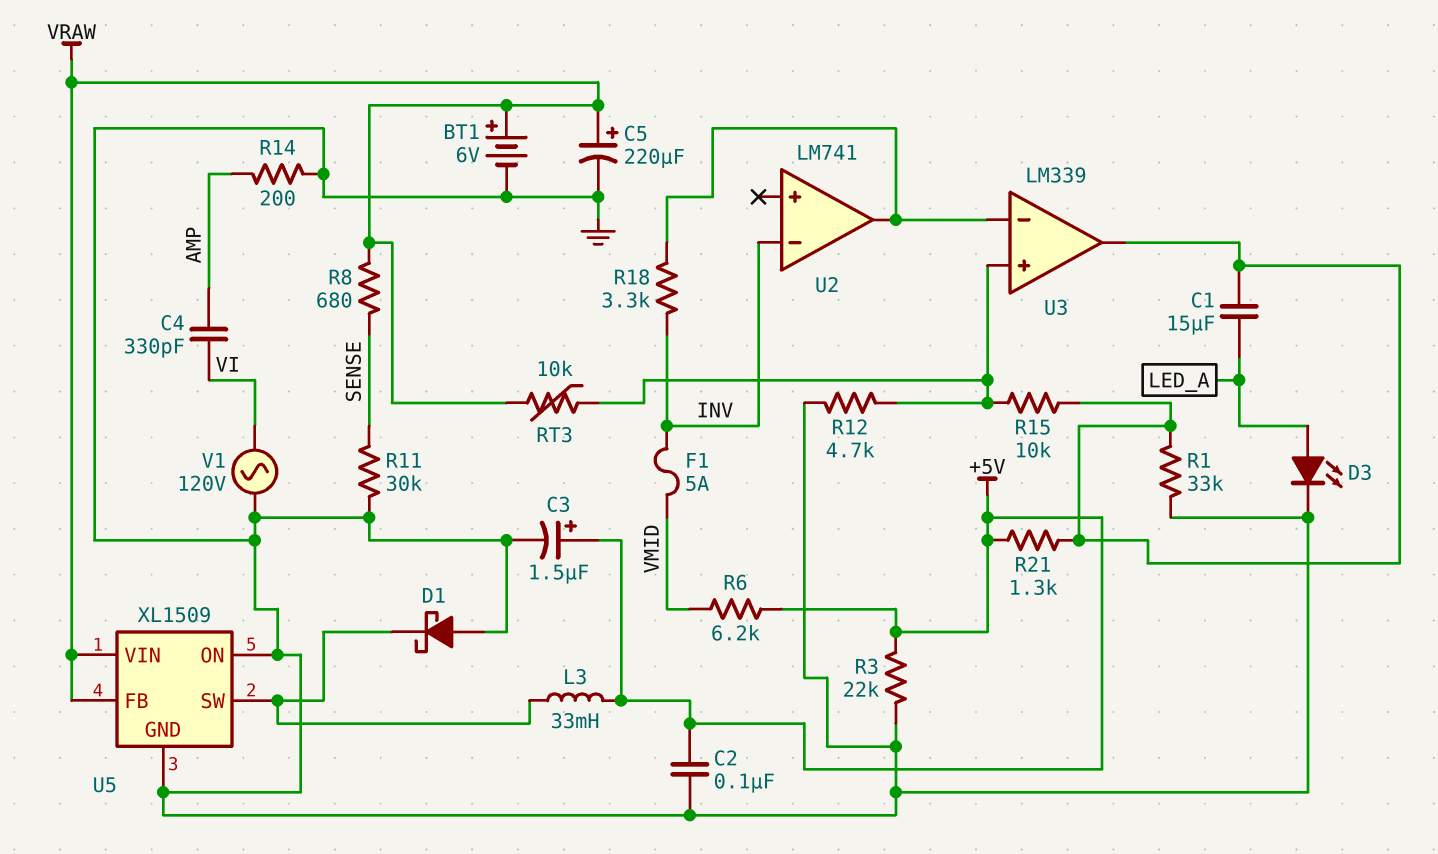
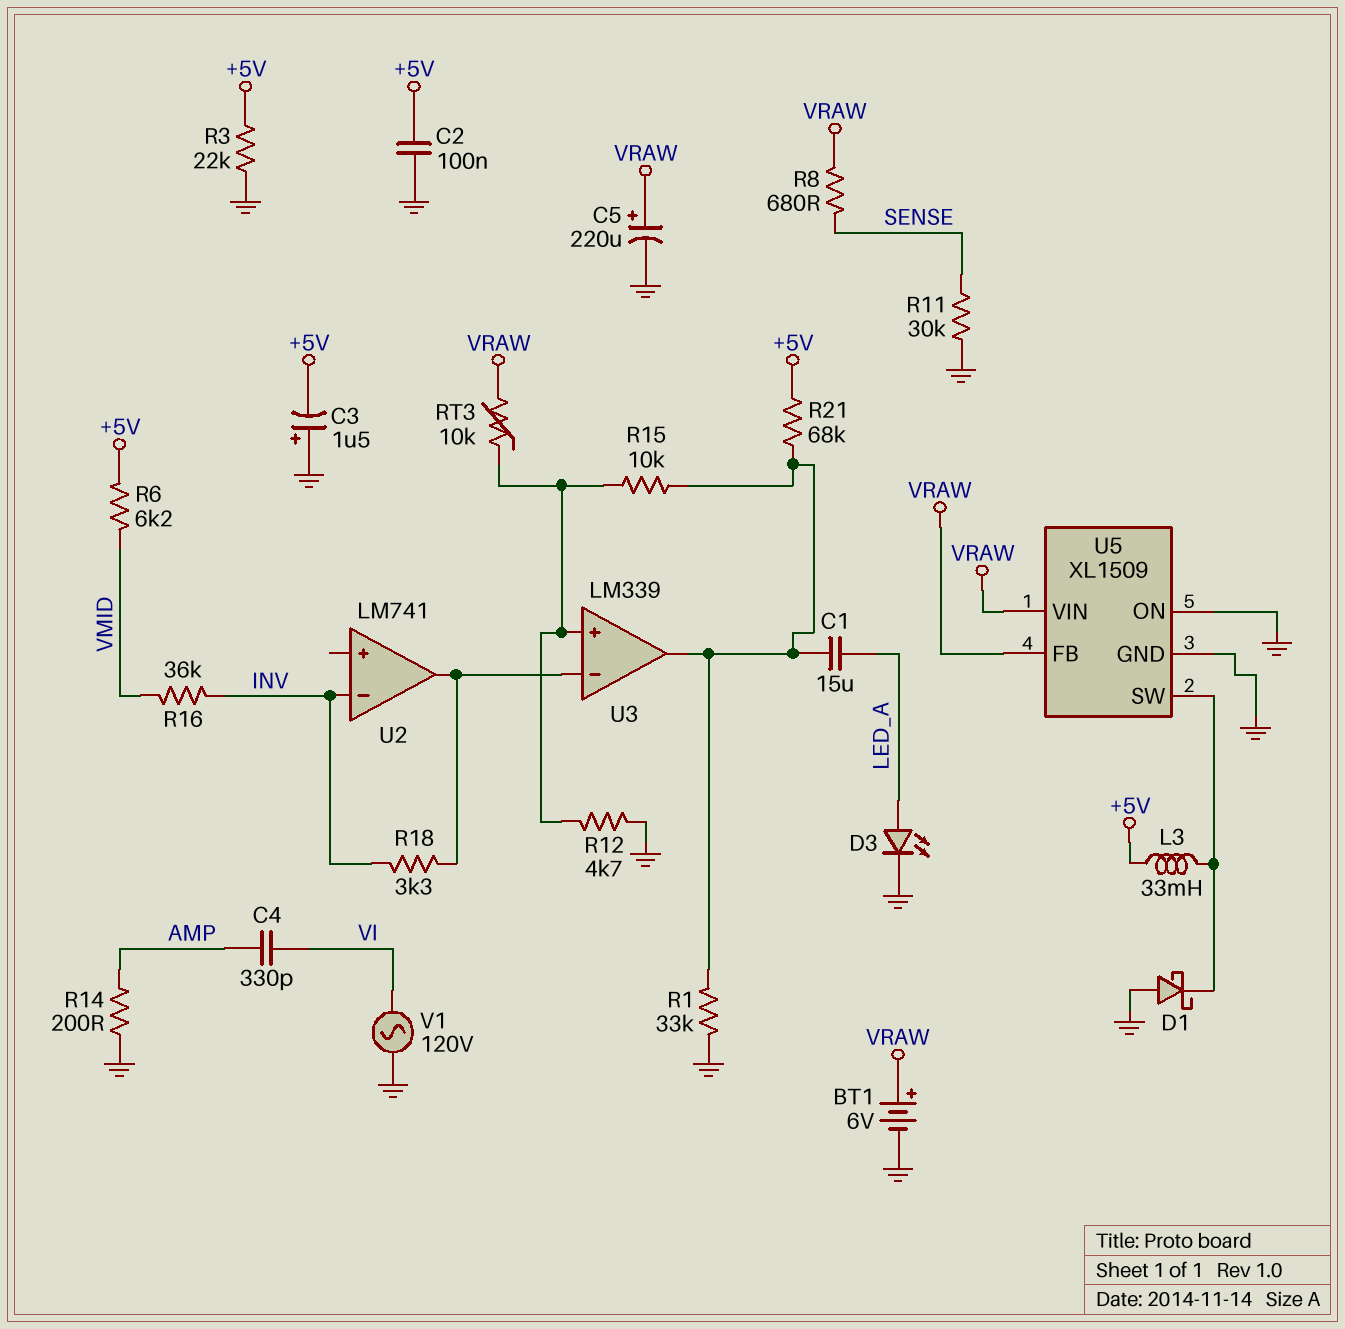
C3: 1.5uF (plus +5V, minus GND) -> 1.5uF (plus GND, minus +5V)
F1: 5A (INV, VMID) -> none
R16: none -> 36k (INV, VMID)
R21: 1.3k (+5V, U3/out) -> 68k (+5V, U3/out)

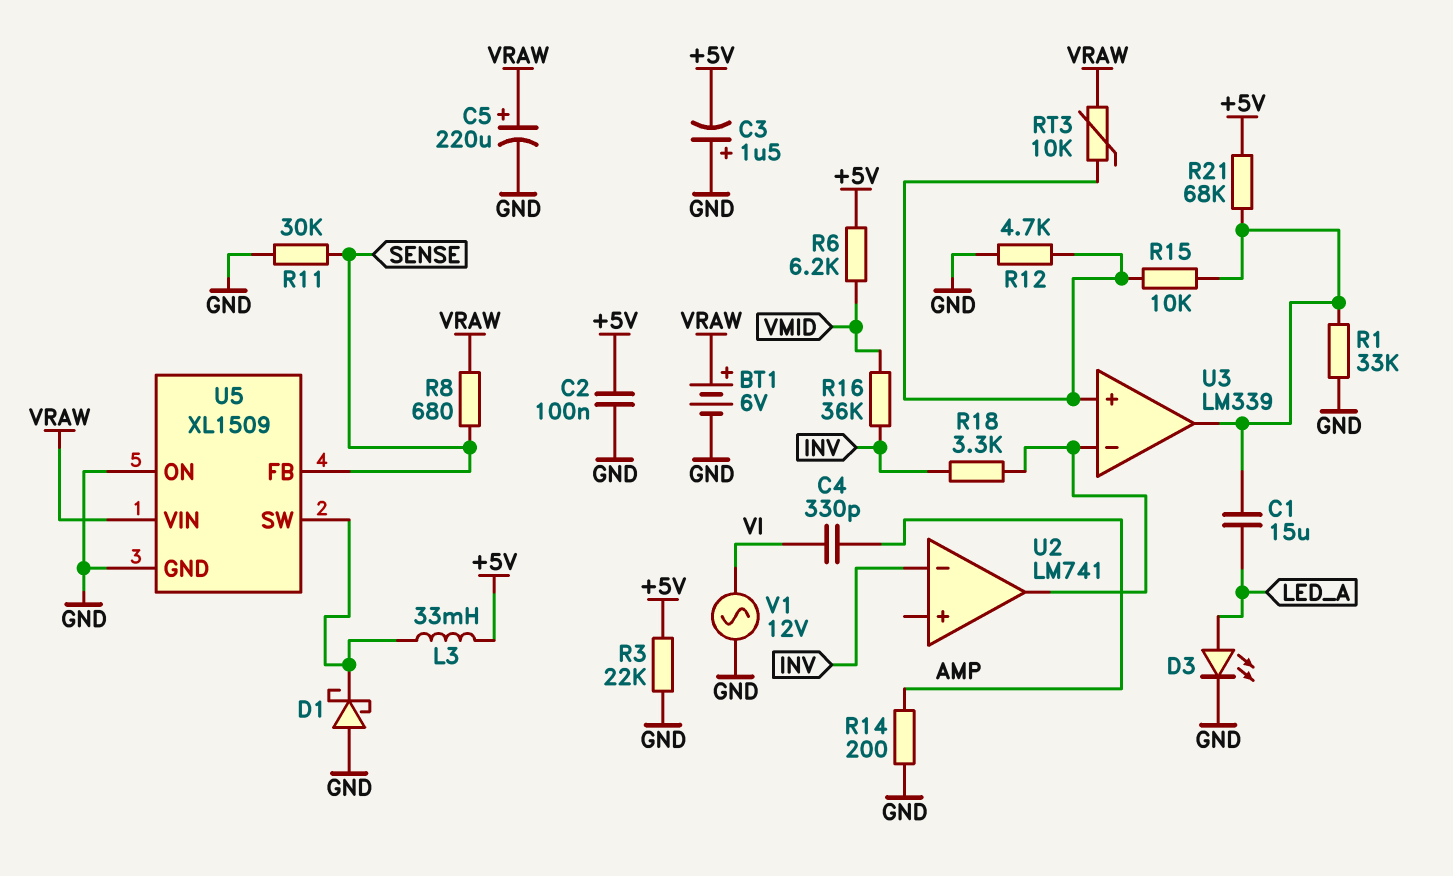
U5 pin FB: VRAW -> SENSE
V1: AC 120V (GND, VI) -> AC 12V (GND, VI)

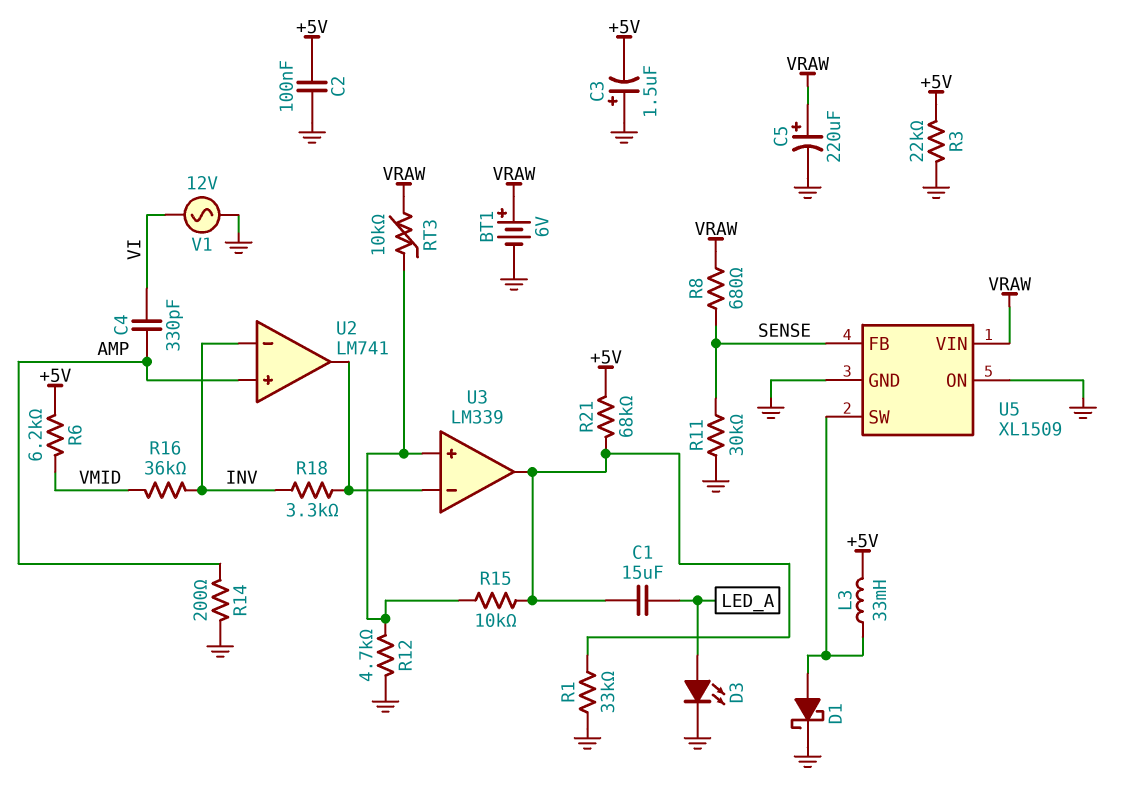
D1: schottky (A GND, K U5/SW) -> schottky (A U5/SW, K GND)
U2 pin in+: none -> AMP

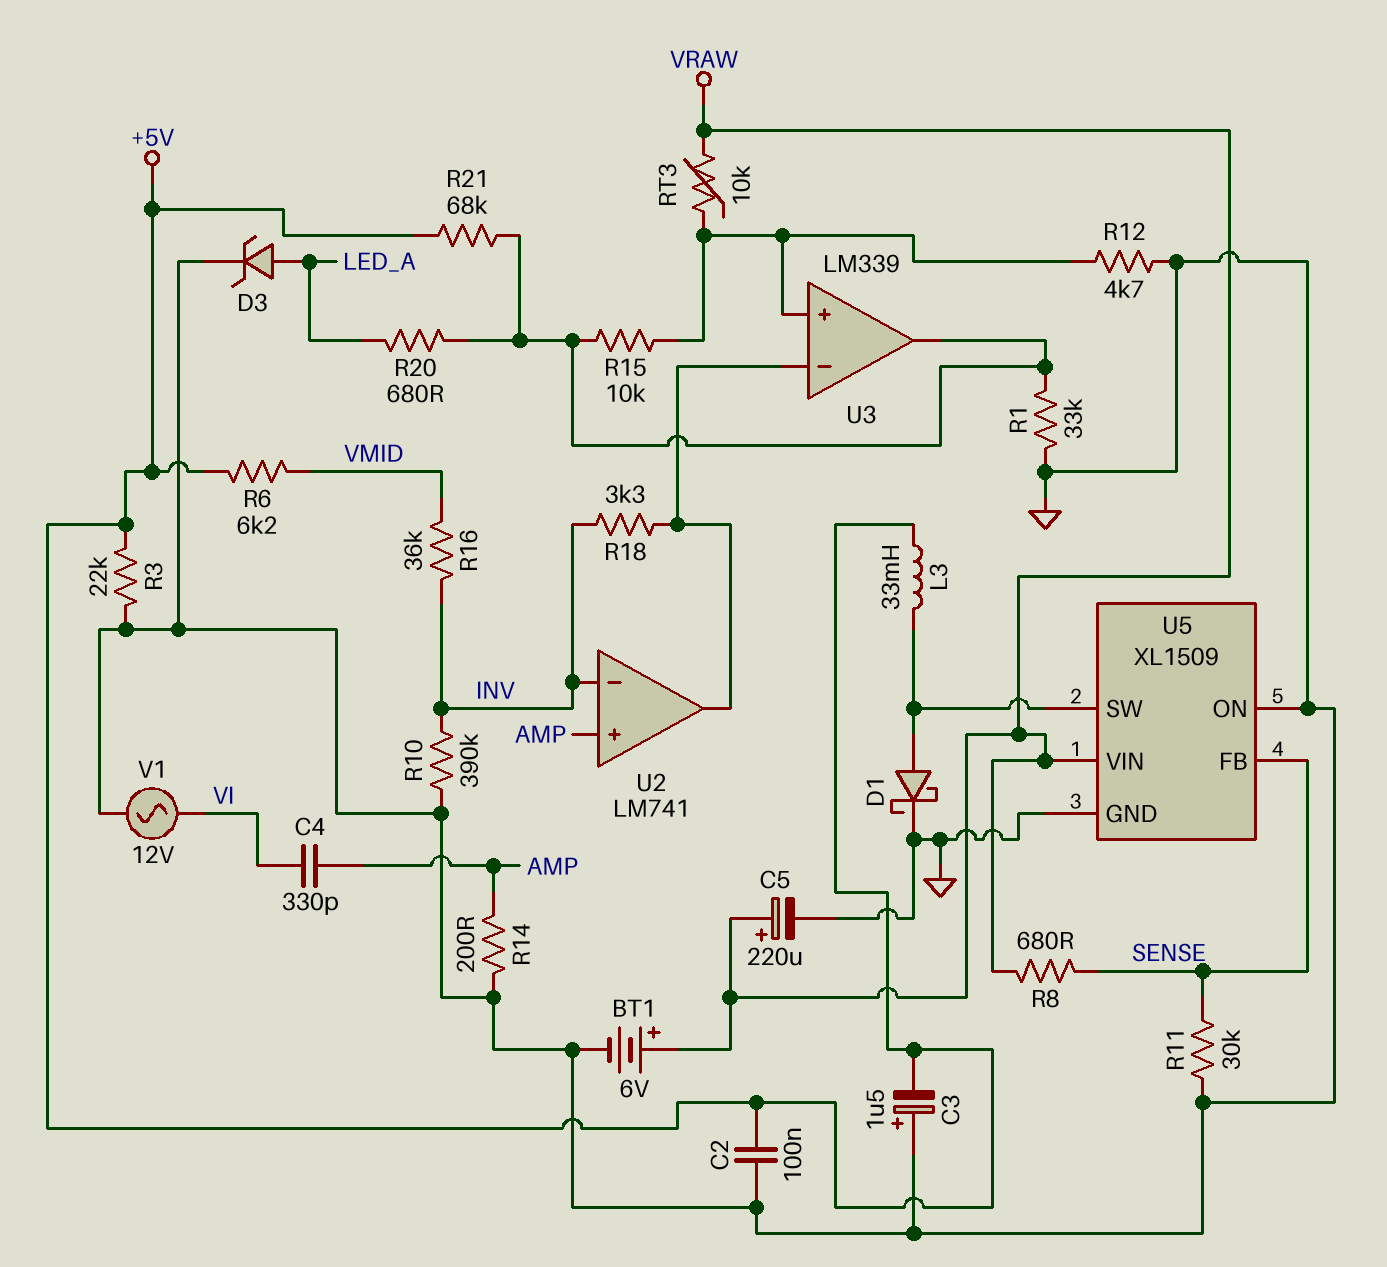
C1: 15uF (LED_A, U3/out) -> none
D3: LED (A LED_A, K GND) -> zener (A LED_A, K GND)
R10: none -> 390k (GND, INV)
R20: none -> 680 (LED_A, U3/out)

